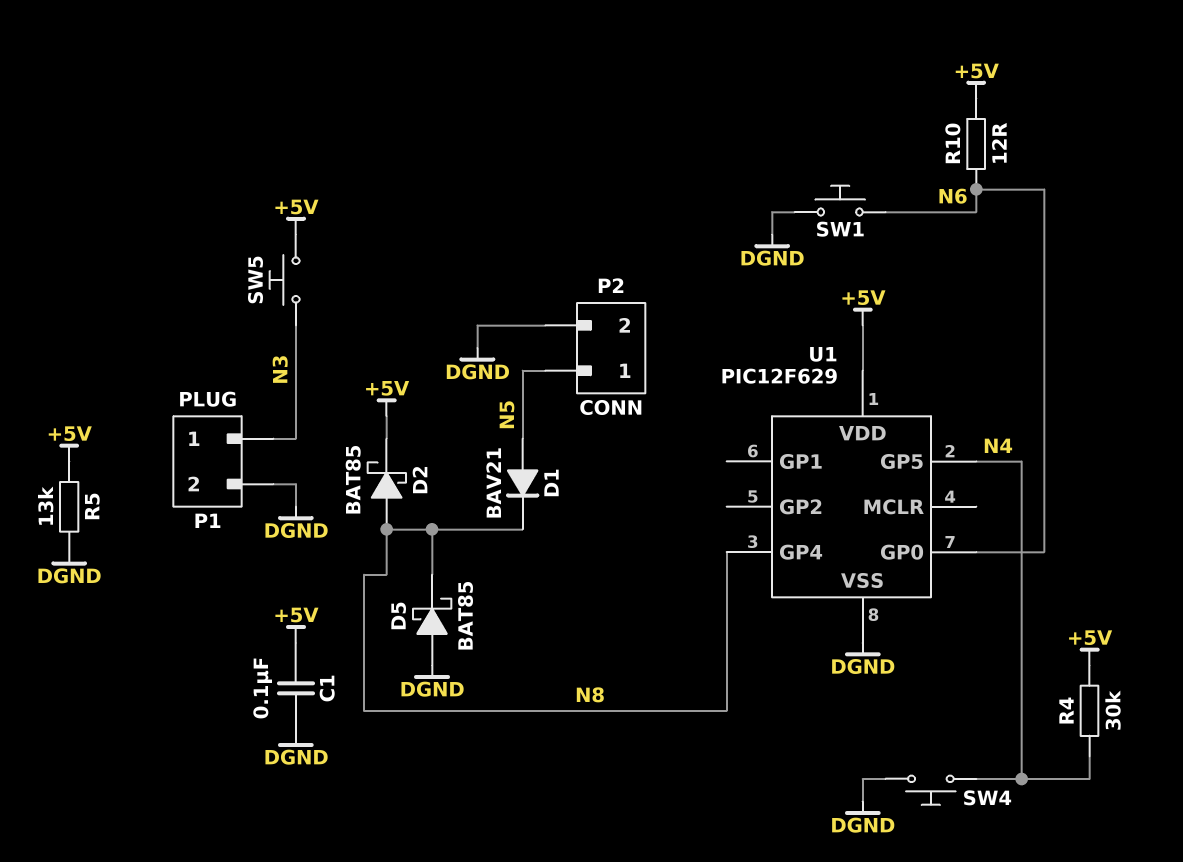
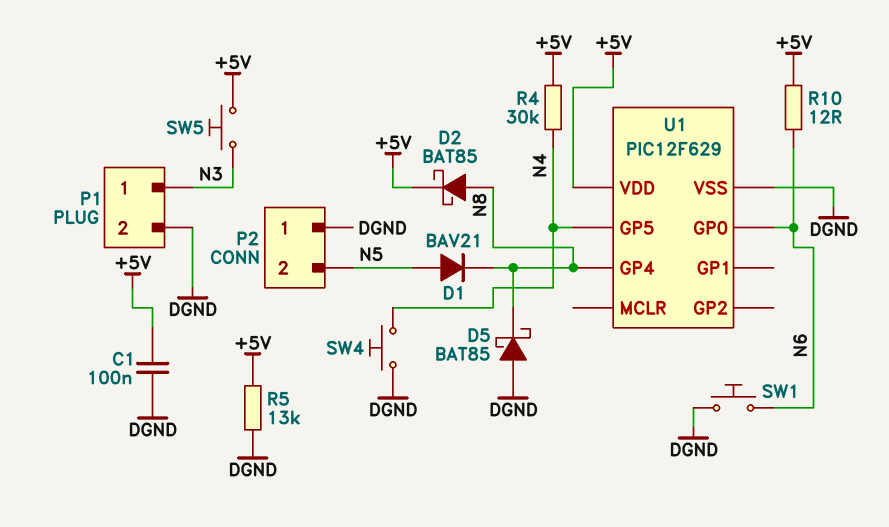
P2 pin 1: N5 -> DGND
P2 pin 2: DGND -> N5

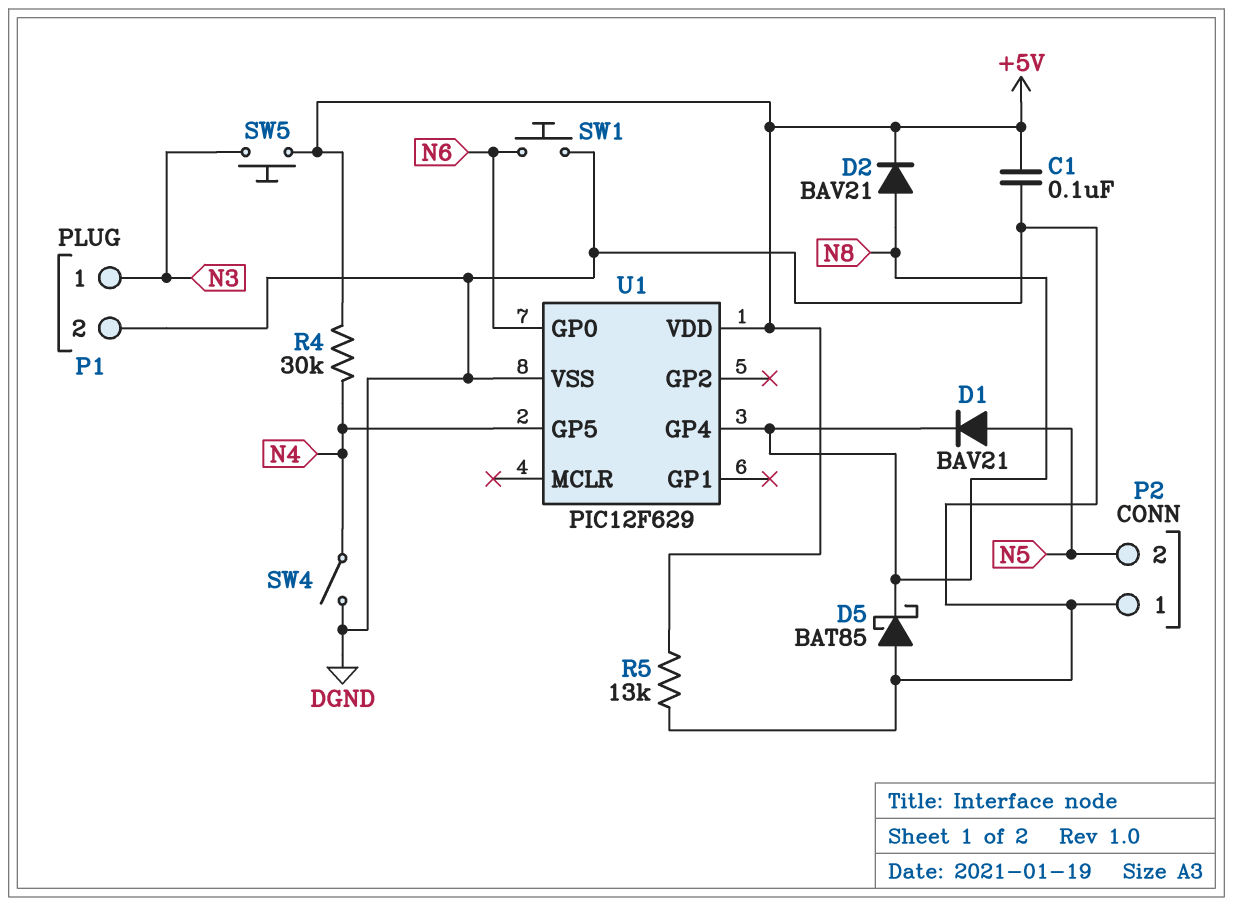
D2: schottky BAT85 (A N8, K +5V) -> diode BAV21 (A N8, K +5V)
R10: 12 (+5V, N6) -> none
SW4: button (DGND, N4) -> switch (DGND, N4)

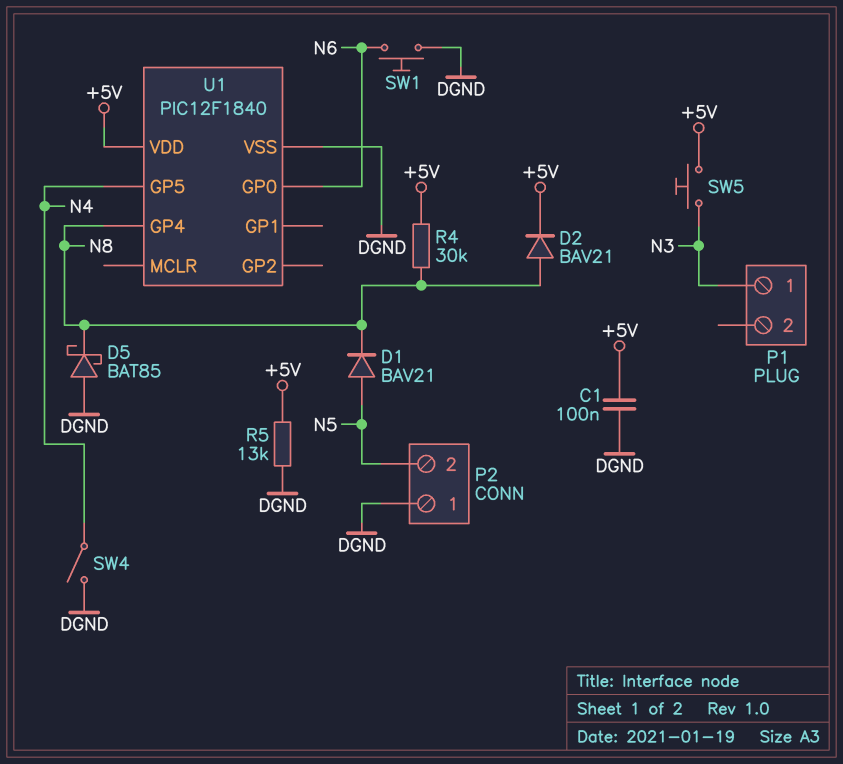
P1 pin 2: DGND -> none
R4: 30k (+5V, N4) -> 30k (+5V, N8)
U1: PIC12F629 -> PIC12F1840

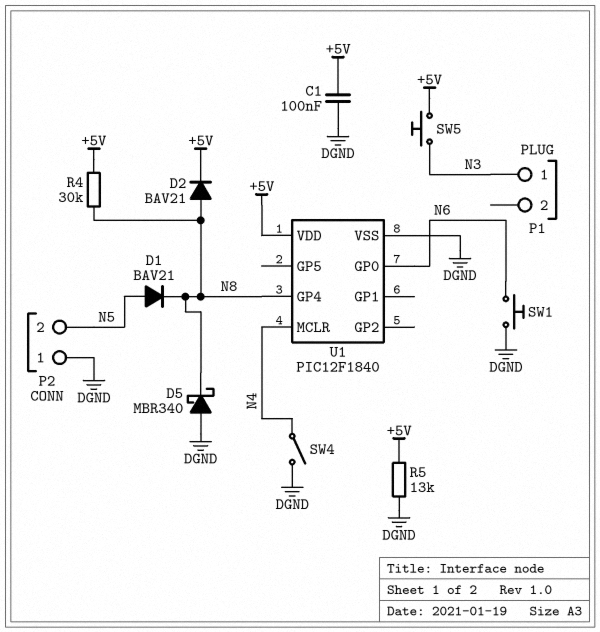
D5: schottky BAT85 (A DGND, K N8) -> schottky MBR340 (A DGND, K N8)
U1 pin GP5: N4 -> none
U1 pin MCLR: none -> N4

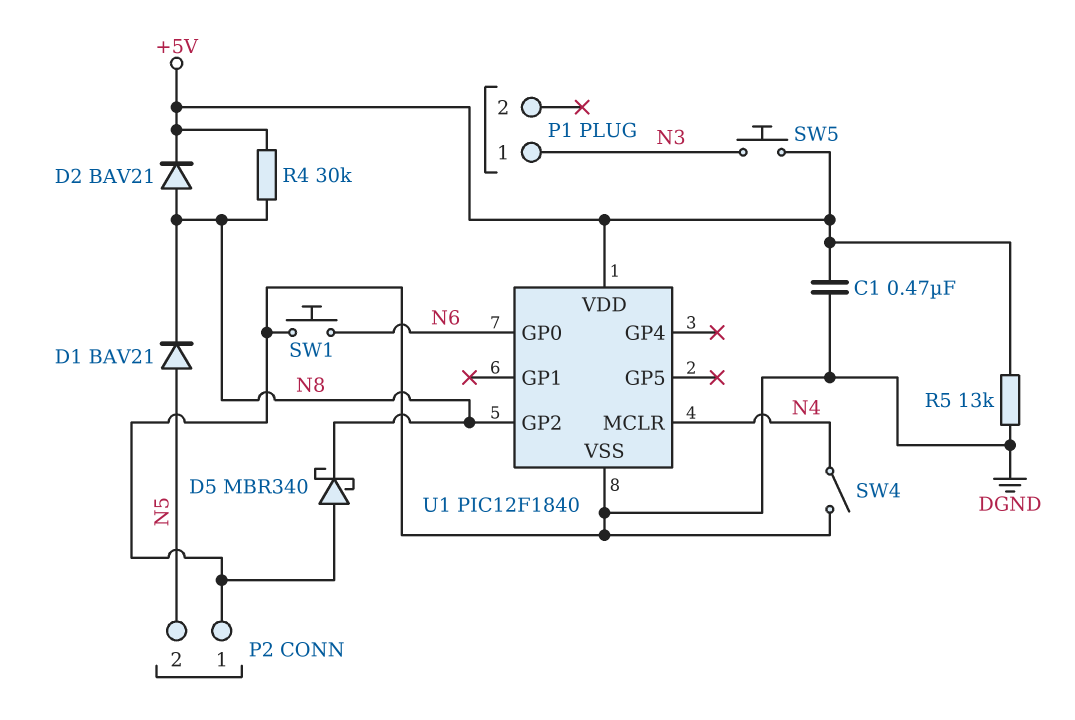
C1: 100nF (+5V, DGND) -> 470nF (+5V, DGND)
U1 pin GP2: none -> N8
U1 pin GP4: N8 -> none

